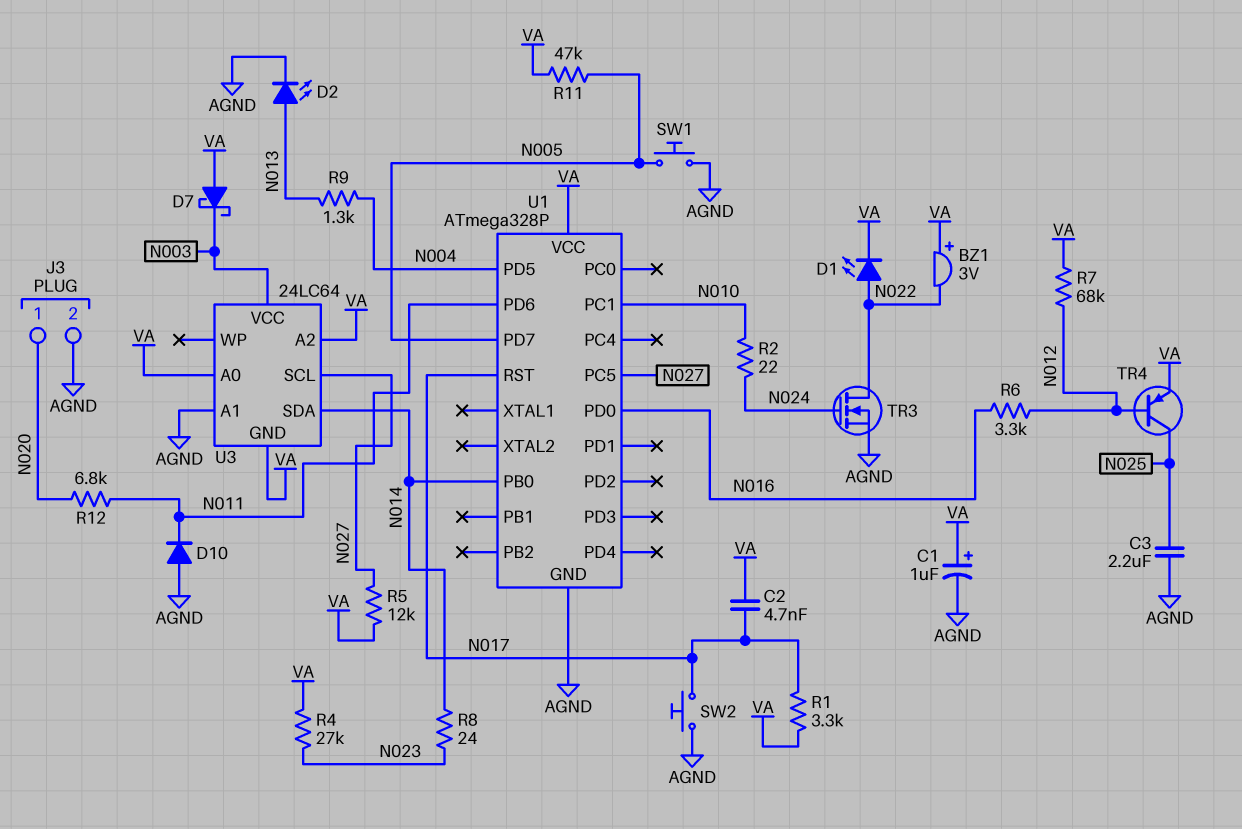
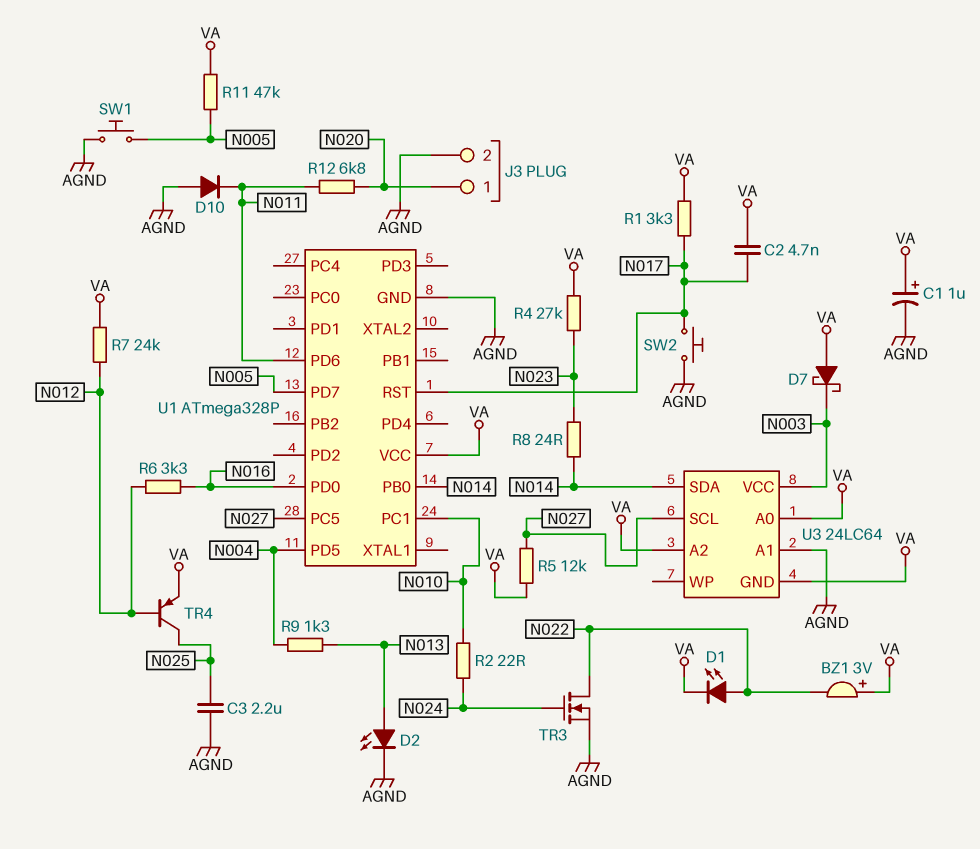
R7: 68k (N012, VA) -> 24k (N012, VA)

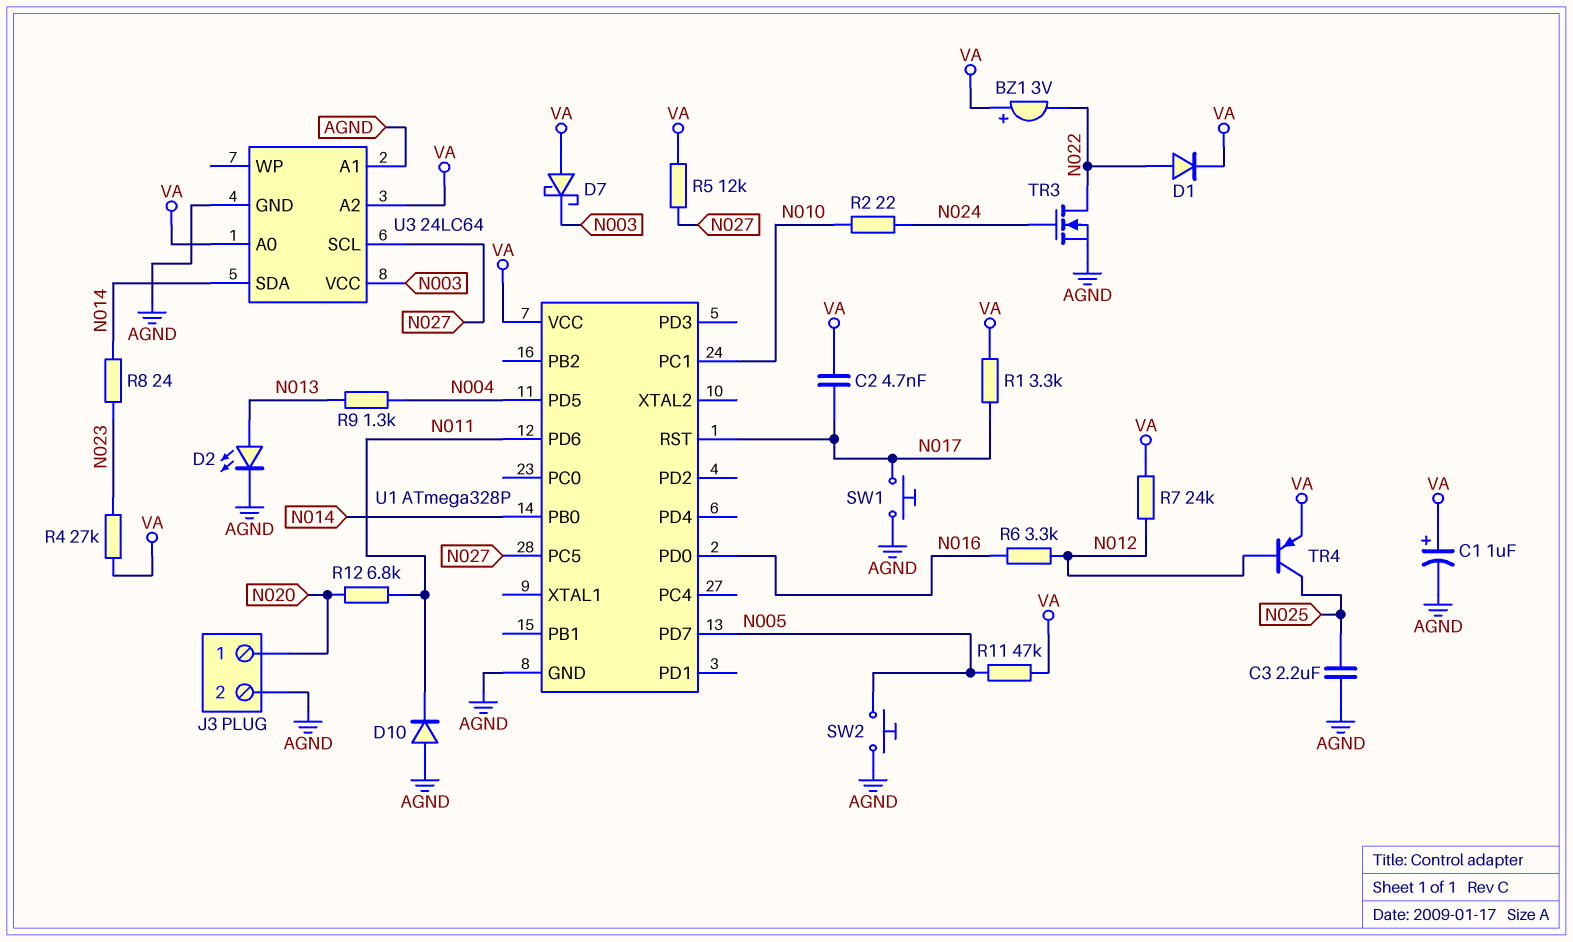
D1: LED (A N022, K VA) -> diode (A N022, K VA)
SW1: button (AGND, N005) -> button (AGND, N017)
SW2: button (AGND, N017) -> button (AGND, N005)
U3 pin GND: VA -> AGND

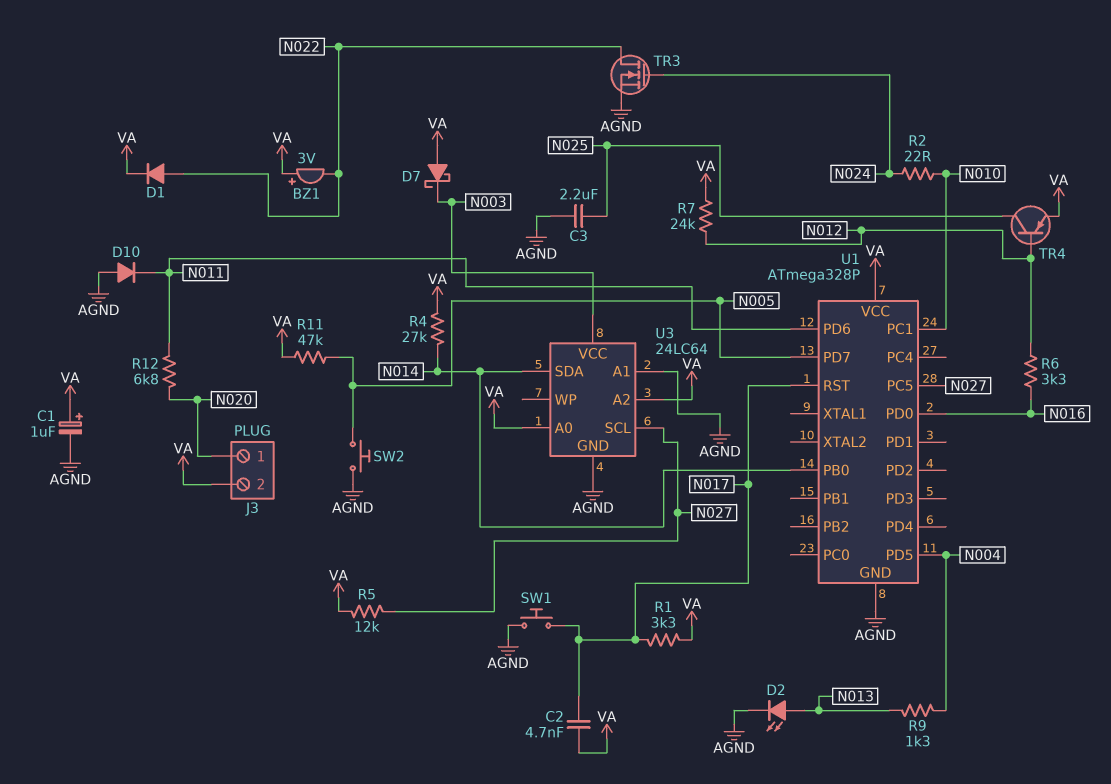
J3 pin 2: AGND -> VA
R4: 27k (N023, VA) -> 27k (N014, VA)
R8: 24 (N014, N023) -> none

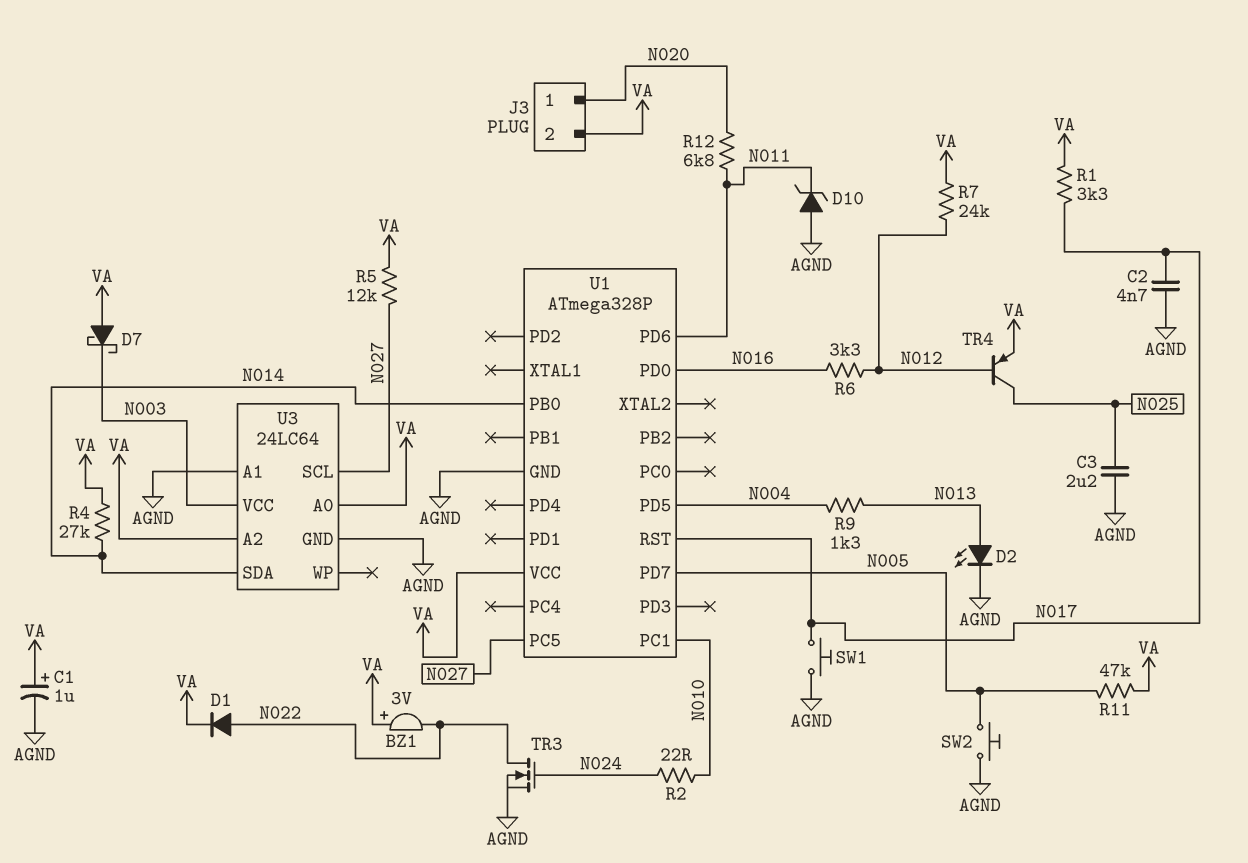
C2: 4.7nF (N017, VA) -> 4.7nF (AGND, N017)
D10: diode (A AGND, K N011) -> zener (A AGND, K N011)

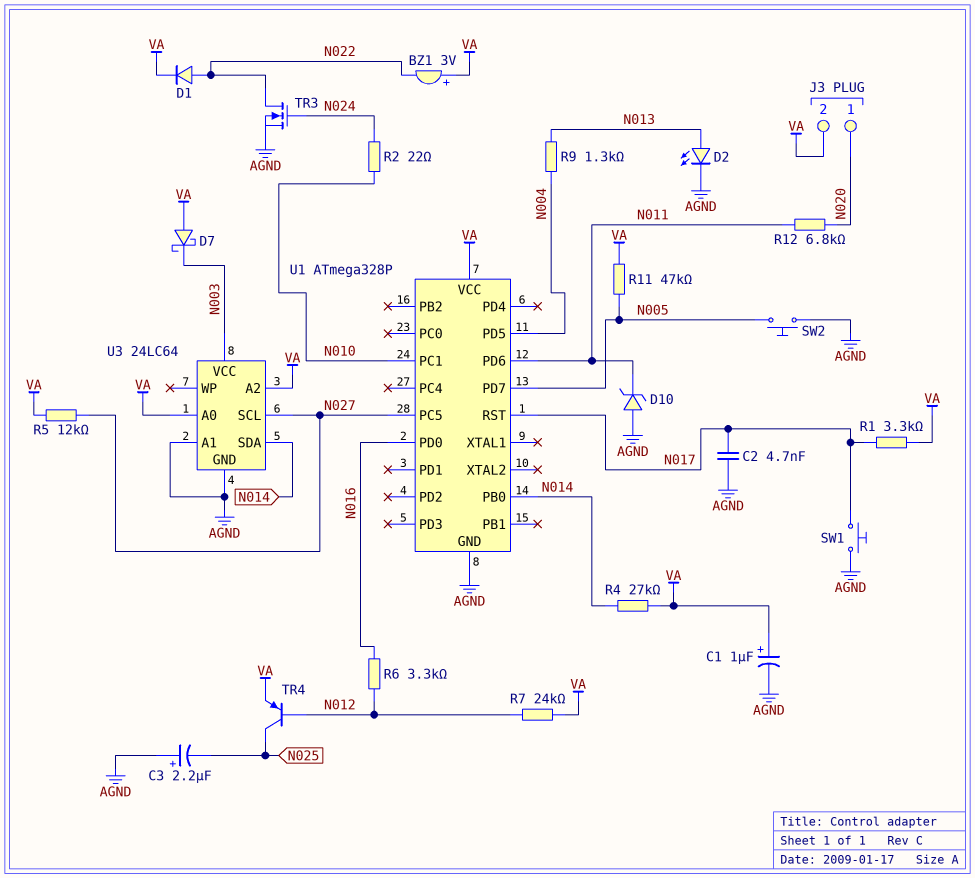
C3: 2.2uF (AGND, N025) -> 2.2uF (plus AGND, minus N025)

